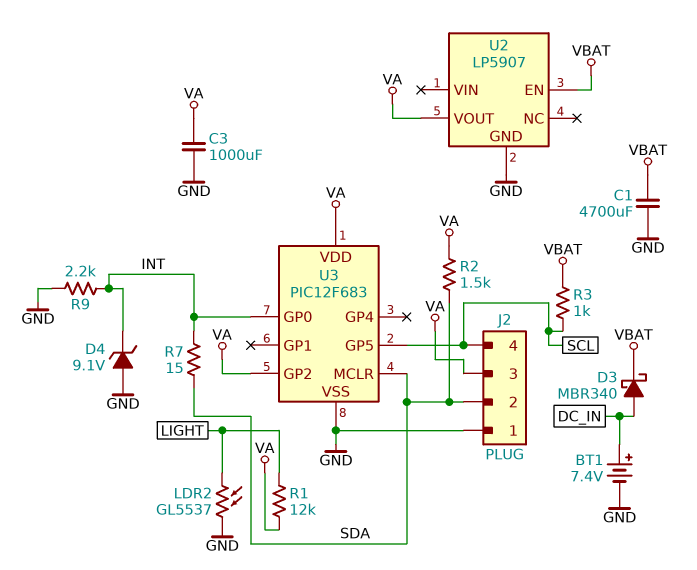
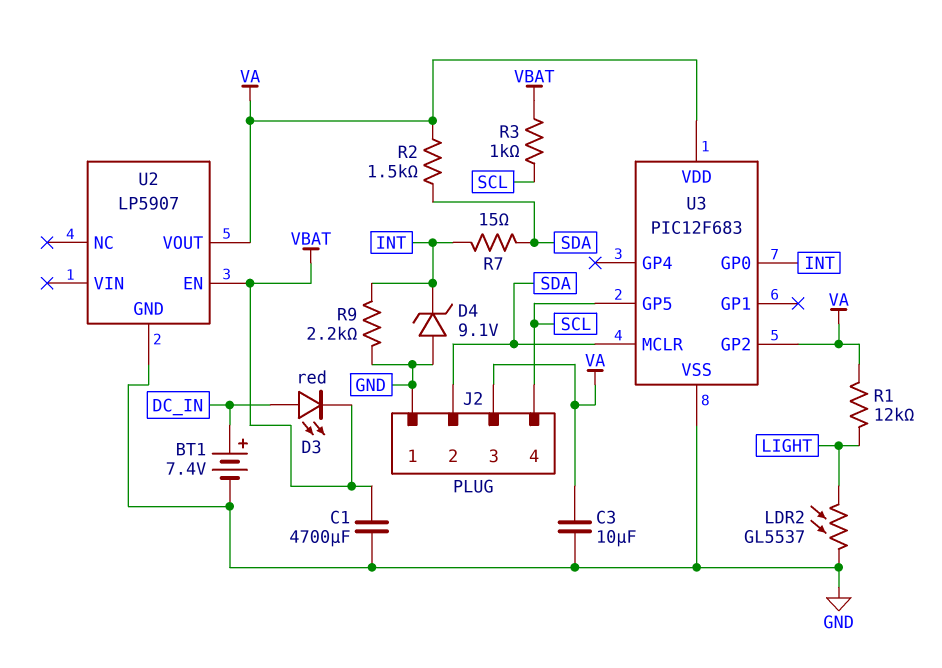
C3: 1000uF (GND, VA) -> 10uF (GND, VA)
D3: schottky MBR340 (A DC_IN, K VBAT) -> LED red (A DC_IN, K VBAT)

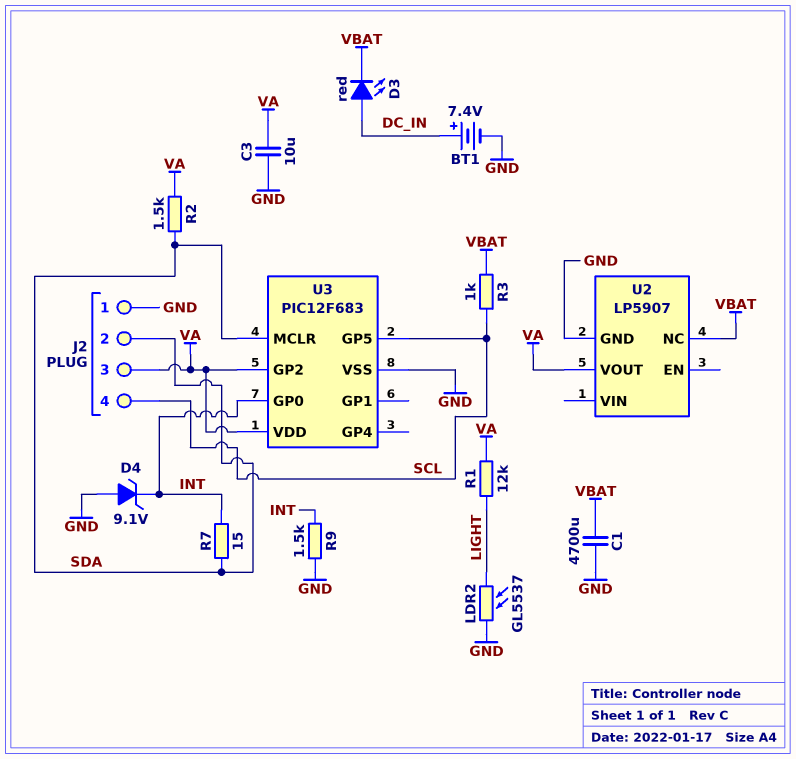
R9: 2.2k (GND, INT) -> 1.5k (GND, INT)
U2 pin EN: VBAT -> none
U2 pin NC: none -> VBAT

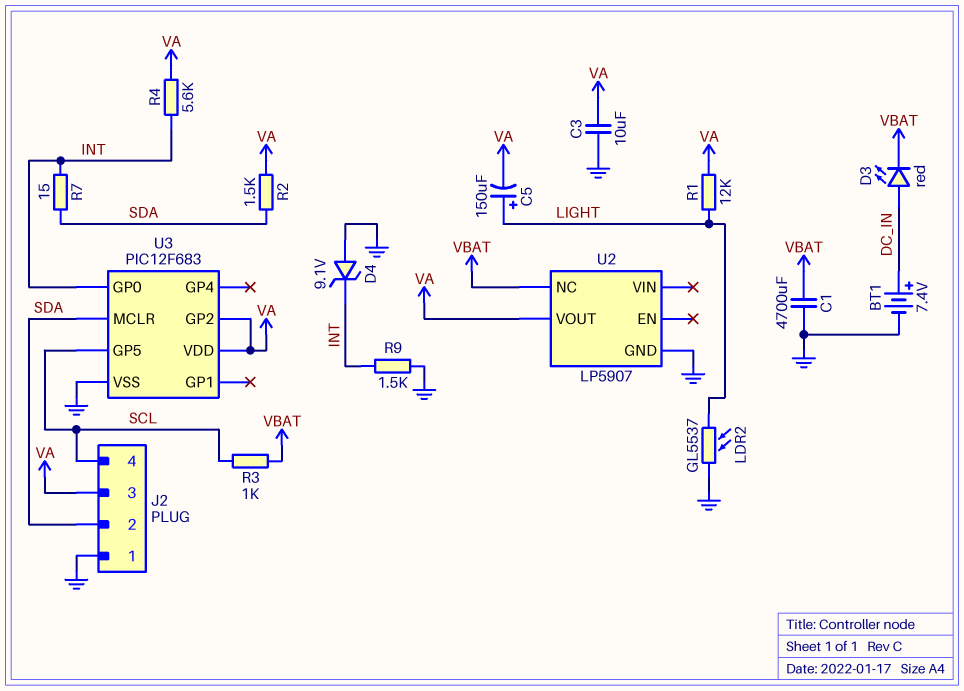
C5: none -> 150uF (plus LIGHT, minus VA)
R4: none -> 5.6k (INT, VA)

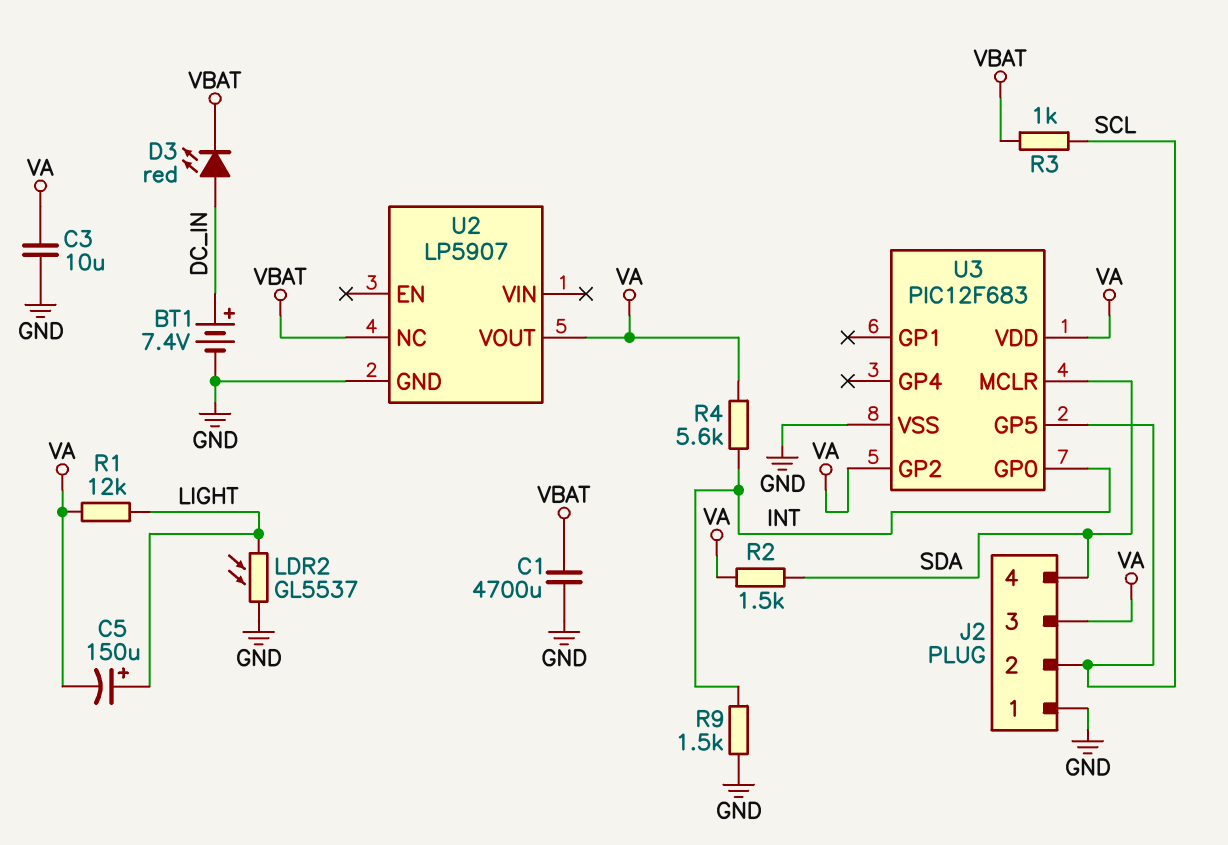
D4: zener 9.1V (A GND, K INT) -> none
J2 pin 2: SDA -> SCL
J2 pin 4: SCL -> SDA
R7: 15 (INT, SDA) -> none

